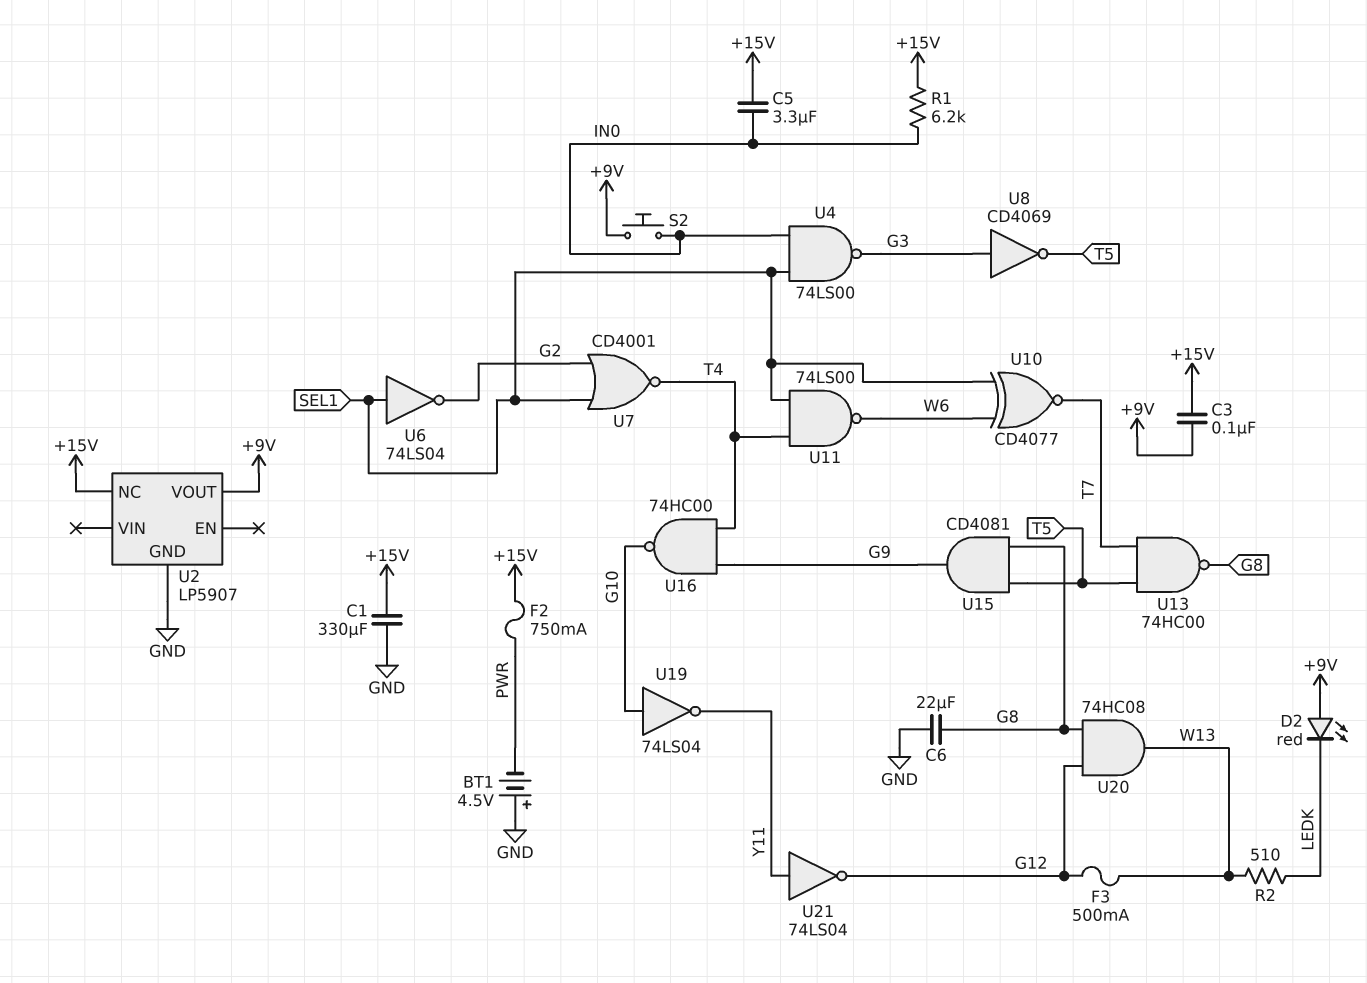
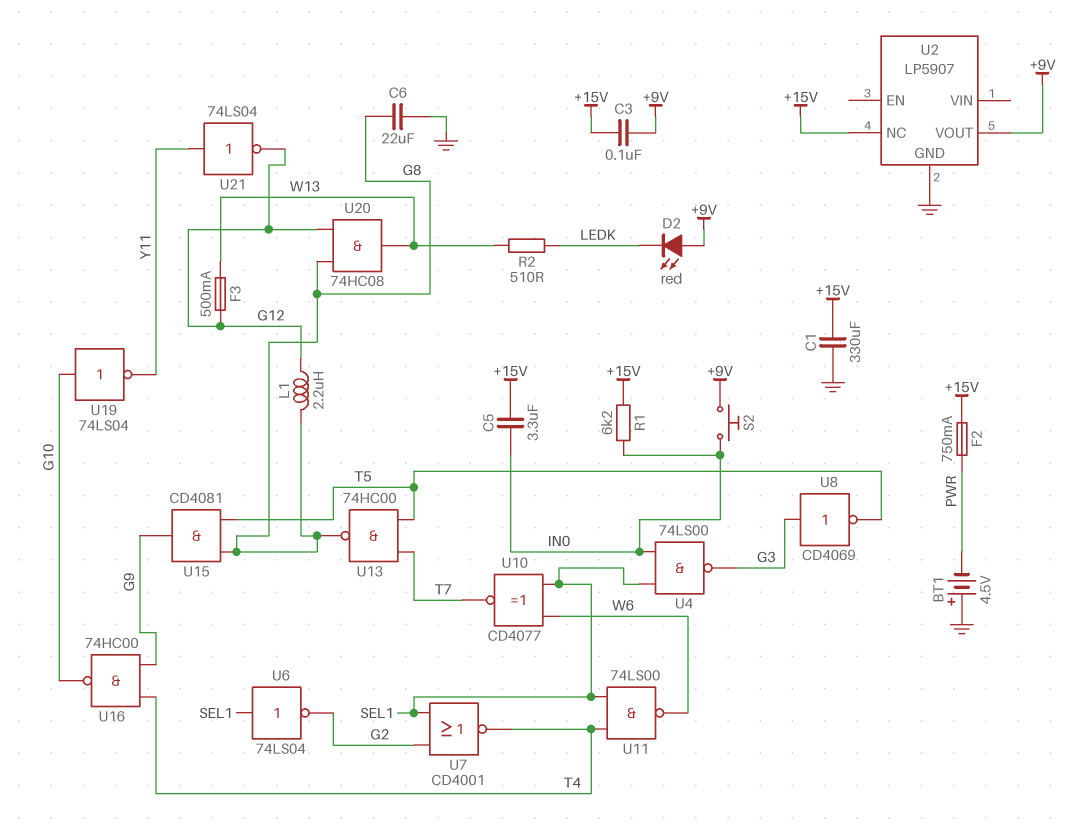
L1: none -> 2.2uH (G8, G12)

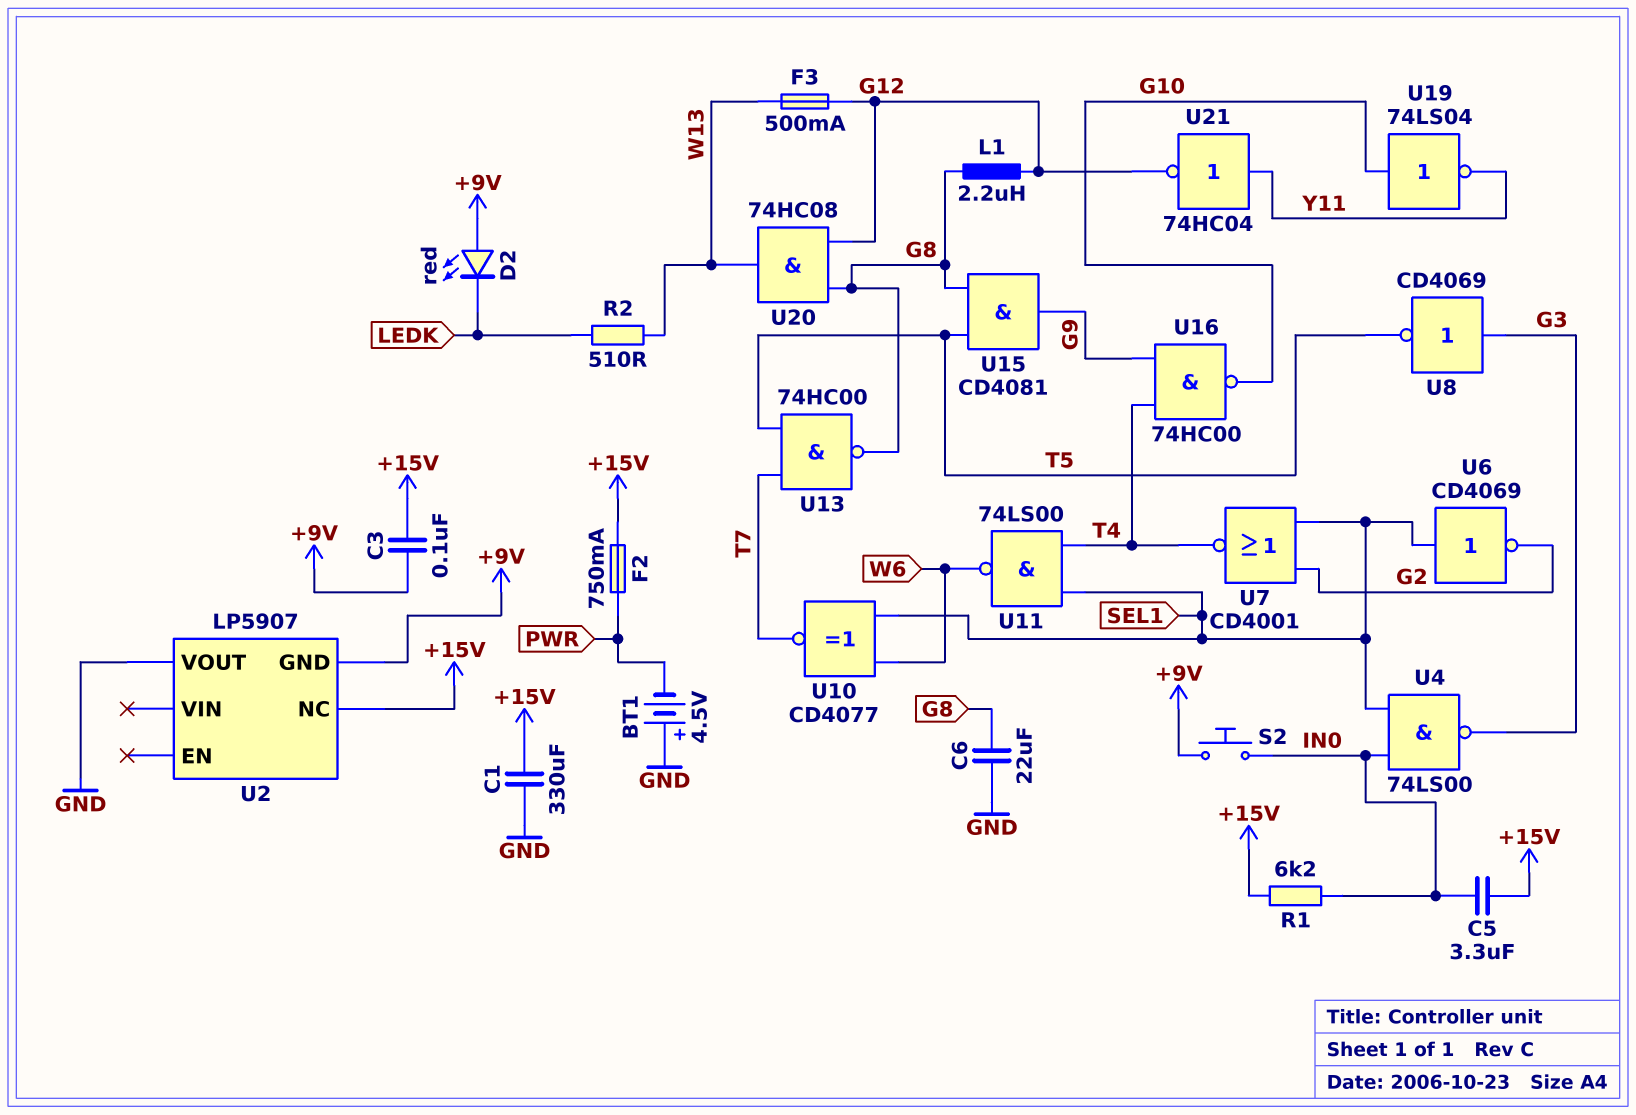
U2 pin GND: GND -> +9V
U2 pin VOUT: +9V -> GND
U6: NOT 74LS04 (in SEL1, out G2) -> NOT CD4069 (in SEL1, out G2)
U21: NOT 74LS04 (in Y11, out G12) -> NOT 74HC04 (in Y11, out G12)

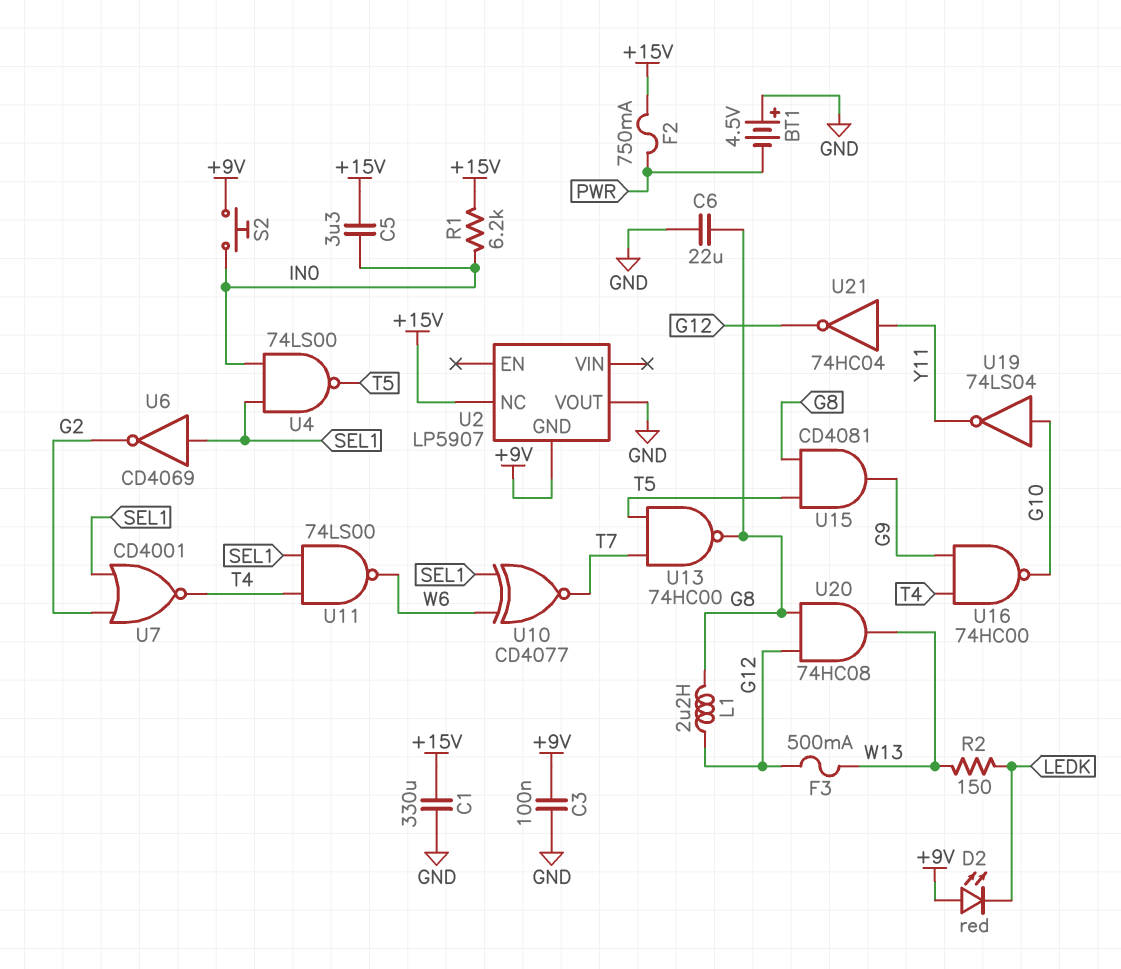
C3: 100nF (+9V, +15V) -> 100nF (+9V, GND)
R2: 510 (LEDK, W13) -> 150 (LEDK, W13)
U4: NAND 74LS00 (in IN0, in SEL1, out G3) -> NAND 74LS00 (in IN0, in SEL1, out T5)
U8: NOT CD4069 (in G3, out T5) -> none

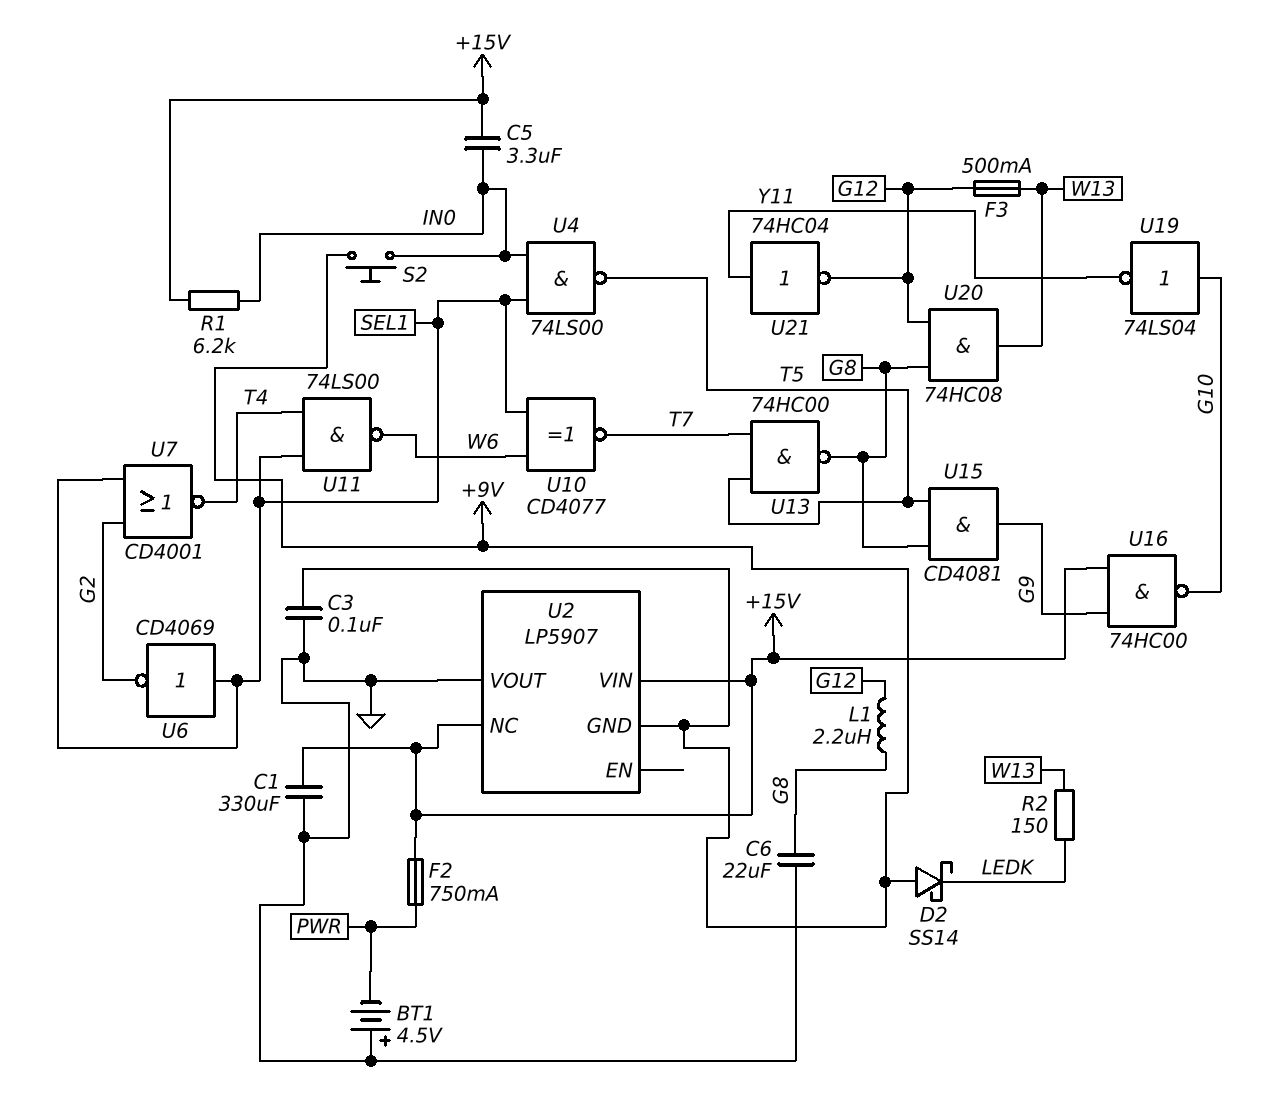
D2: LED red (A +9V, K LEDK) -> schottky SS14 (A +9V, K LEDK)
U2 pin VIN: none -> +15V
U16: NAND 74HC00 (in G9, in T4, out G10) -> NAND 74HC00 (in +15V, in G9, out G10)

